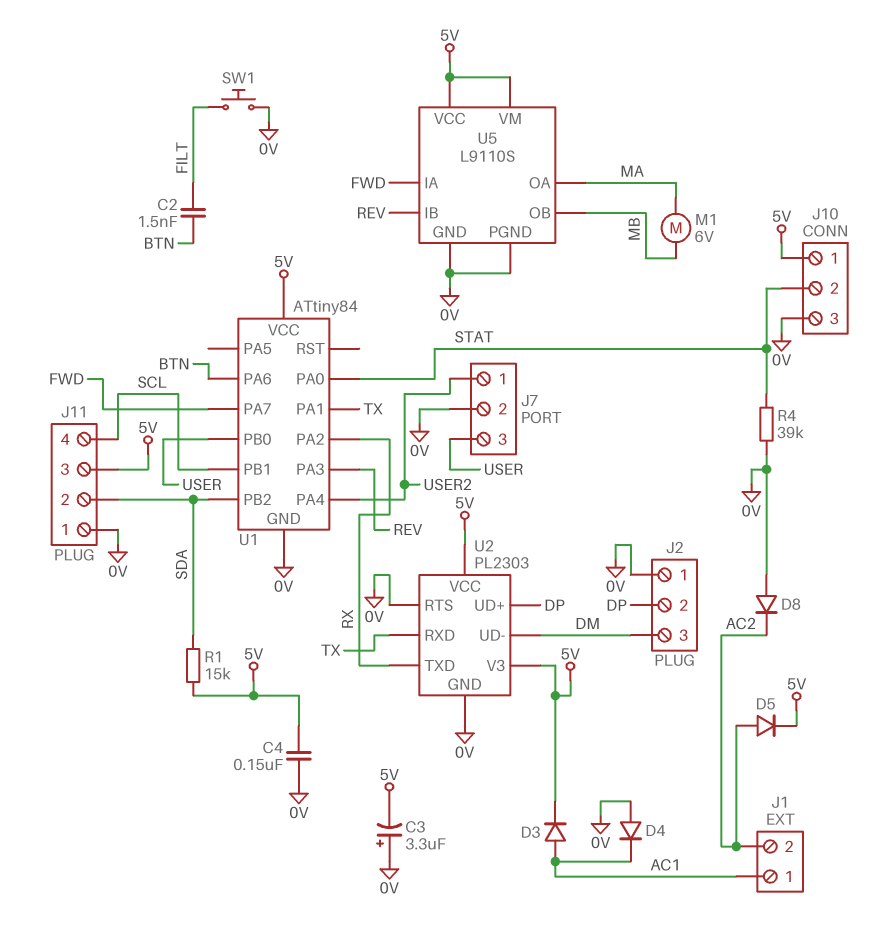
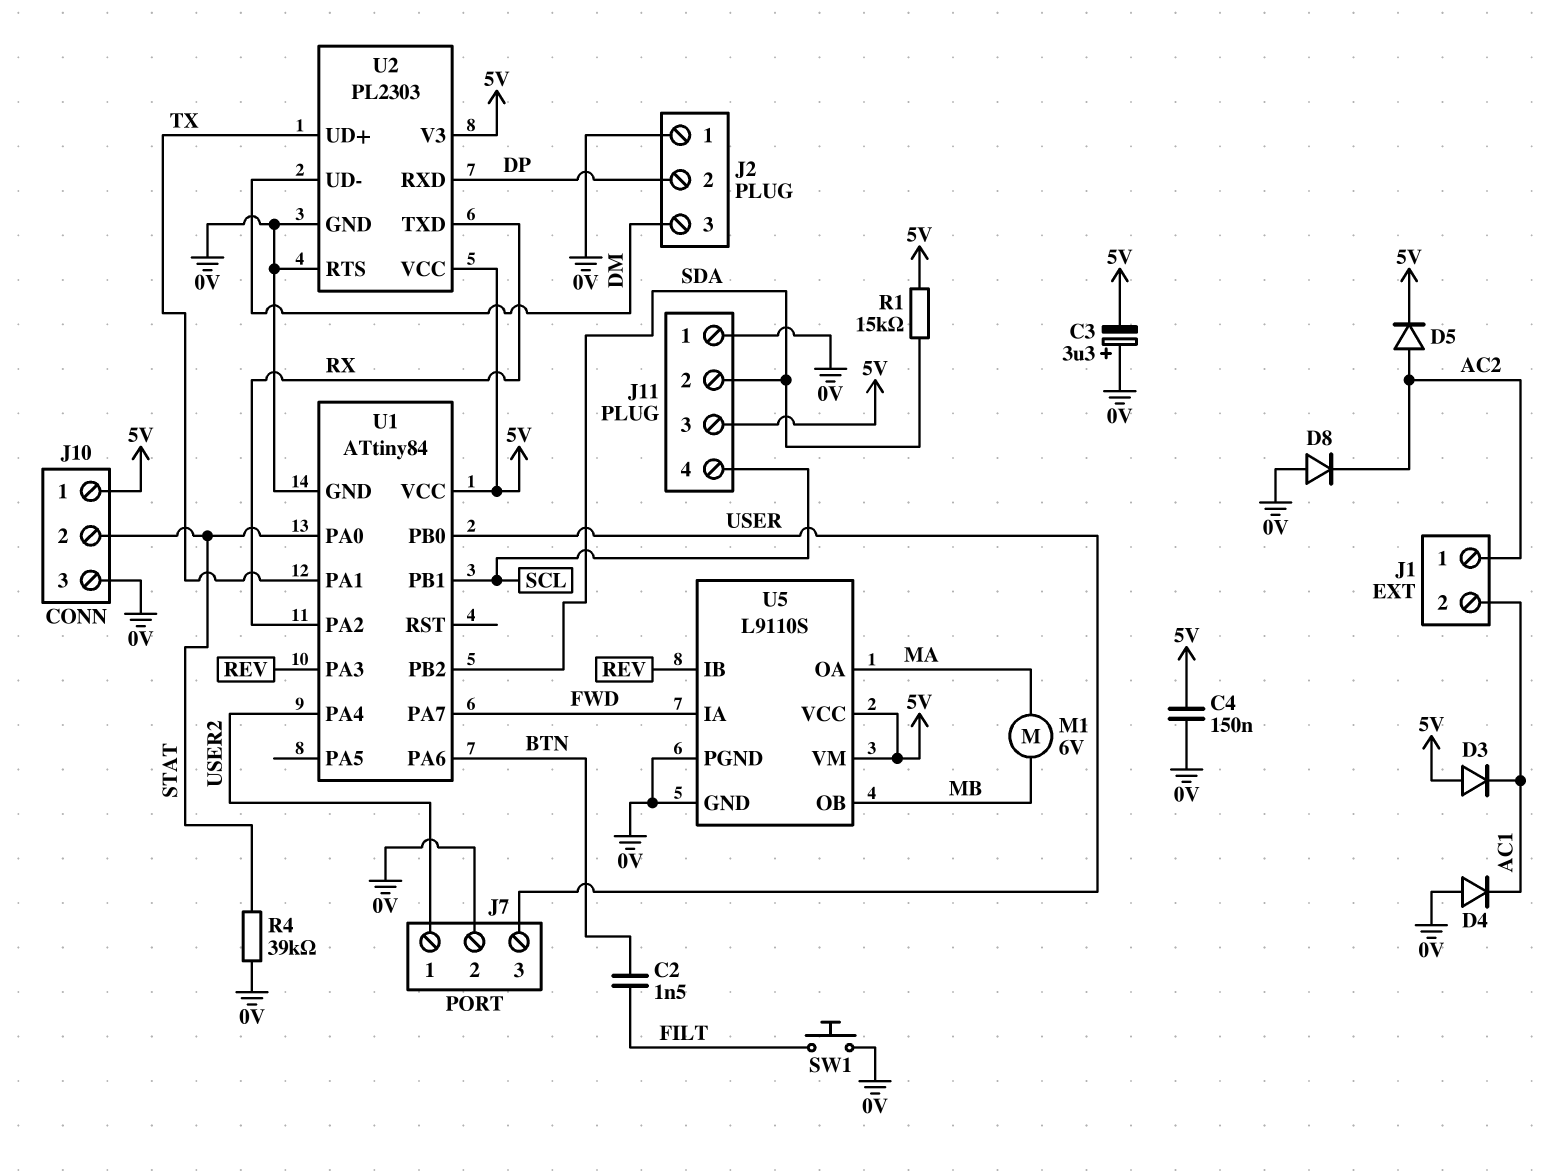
D3: diode (A AC1, K 5V) -> diode (A 5V, K AC1)
J1 pin 1: AC1 -> AC2
J1 pin 2: AC2 -> AC1
U2 pin RXD: TX -> DP
U2 pin UD+: DP -> TX

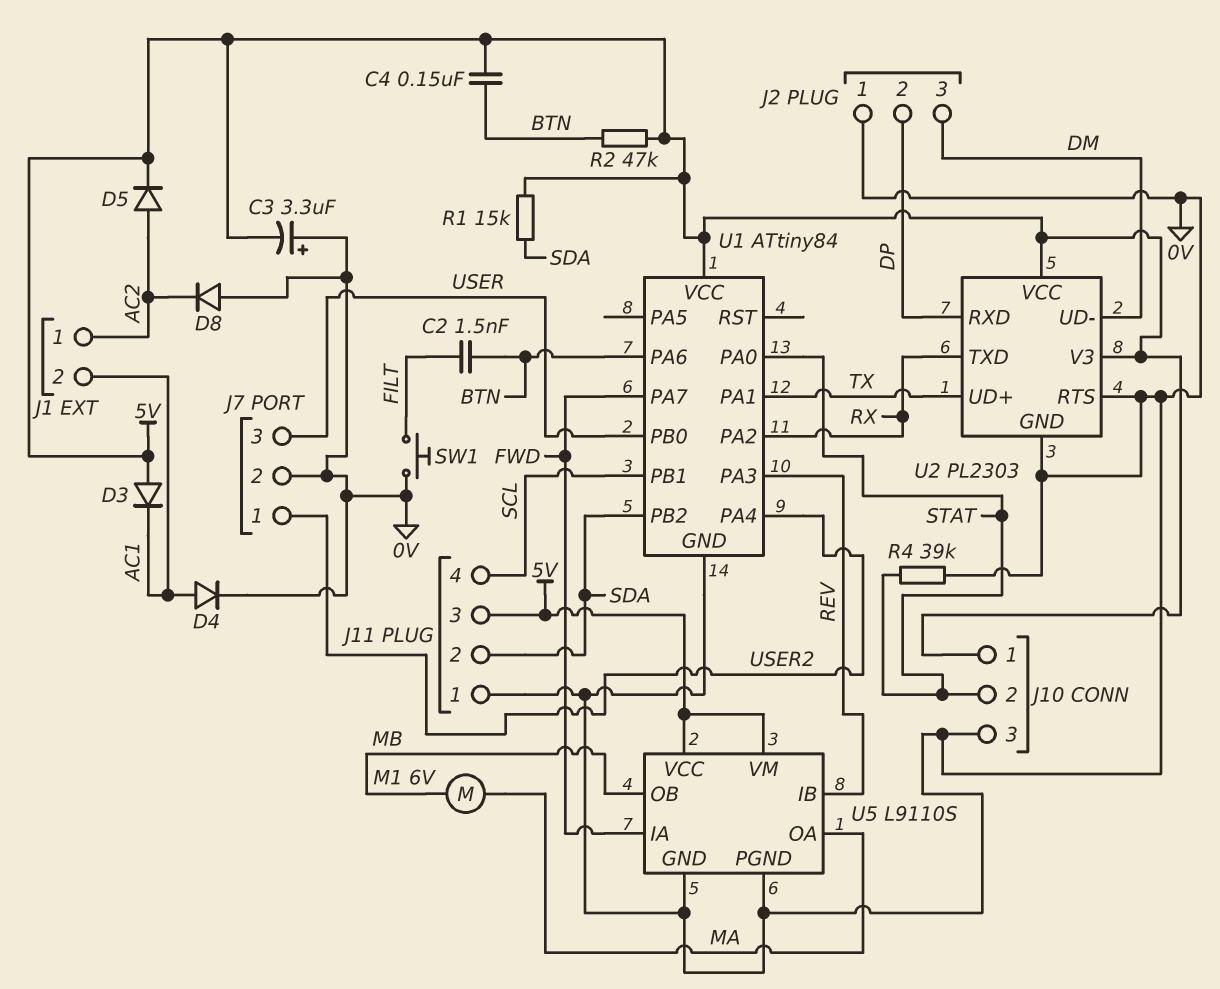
C4: 150nF (0V, 5V) -> 150nF (5V, BTN)
D4: diode (A 0V, K AC1) -> diode (A AC1, K 0V)
R2: none -> 47k (5V, BTN)

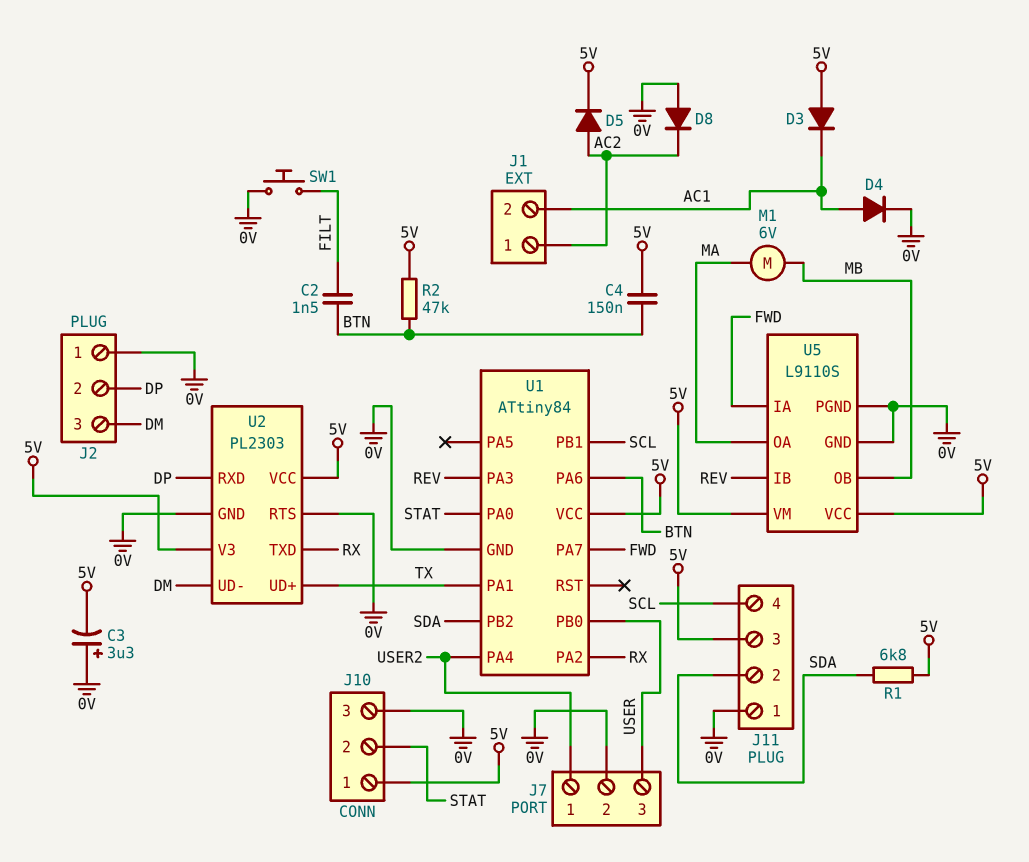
R1: 15k (5V, SDA) -> 6.8k (5V, SDA)
R4: 39k (0V, STAT) -> none

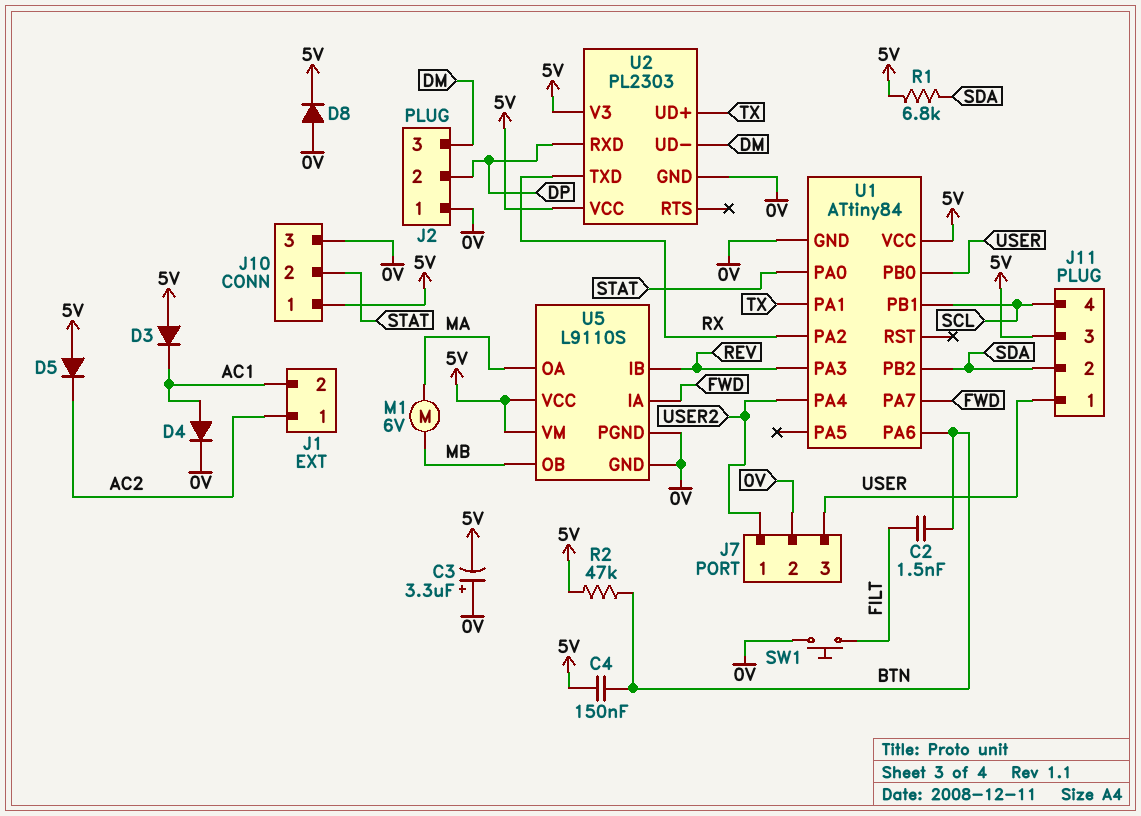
D5: diode (A AC2, K 5V) -> diode (A 5V, K AC2)
D8: diode (A 0V, K AC2) -> diode (A 0V, K 5V)
J11 pin 1: 0V -> USER
U2 pin RTS: 0V -> none

